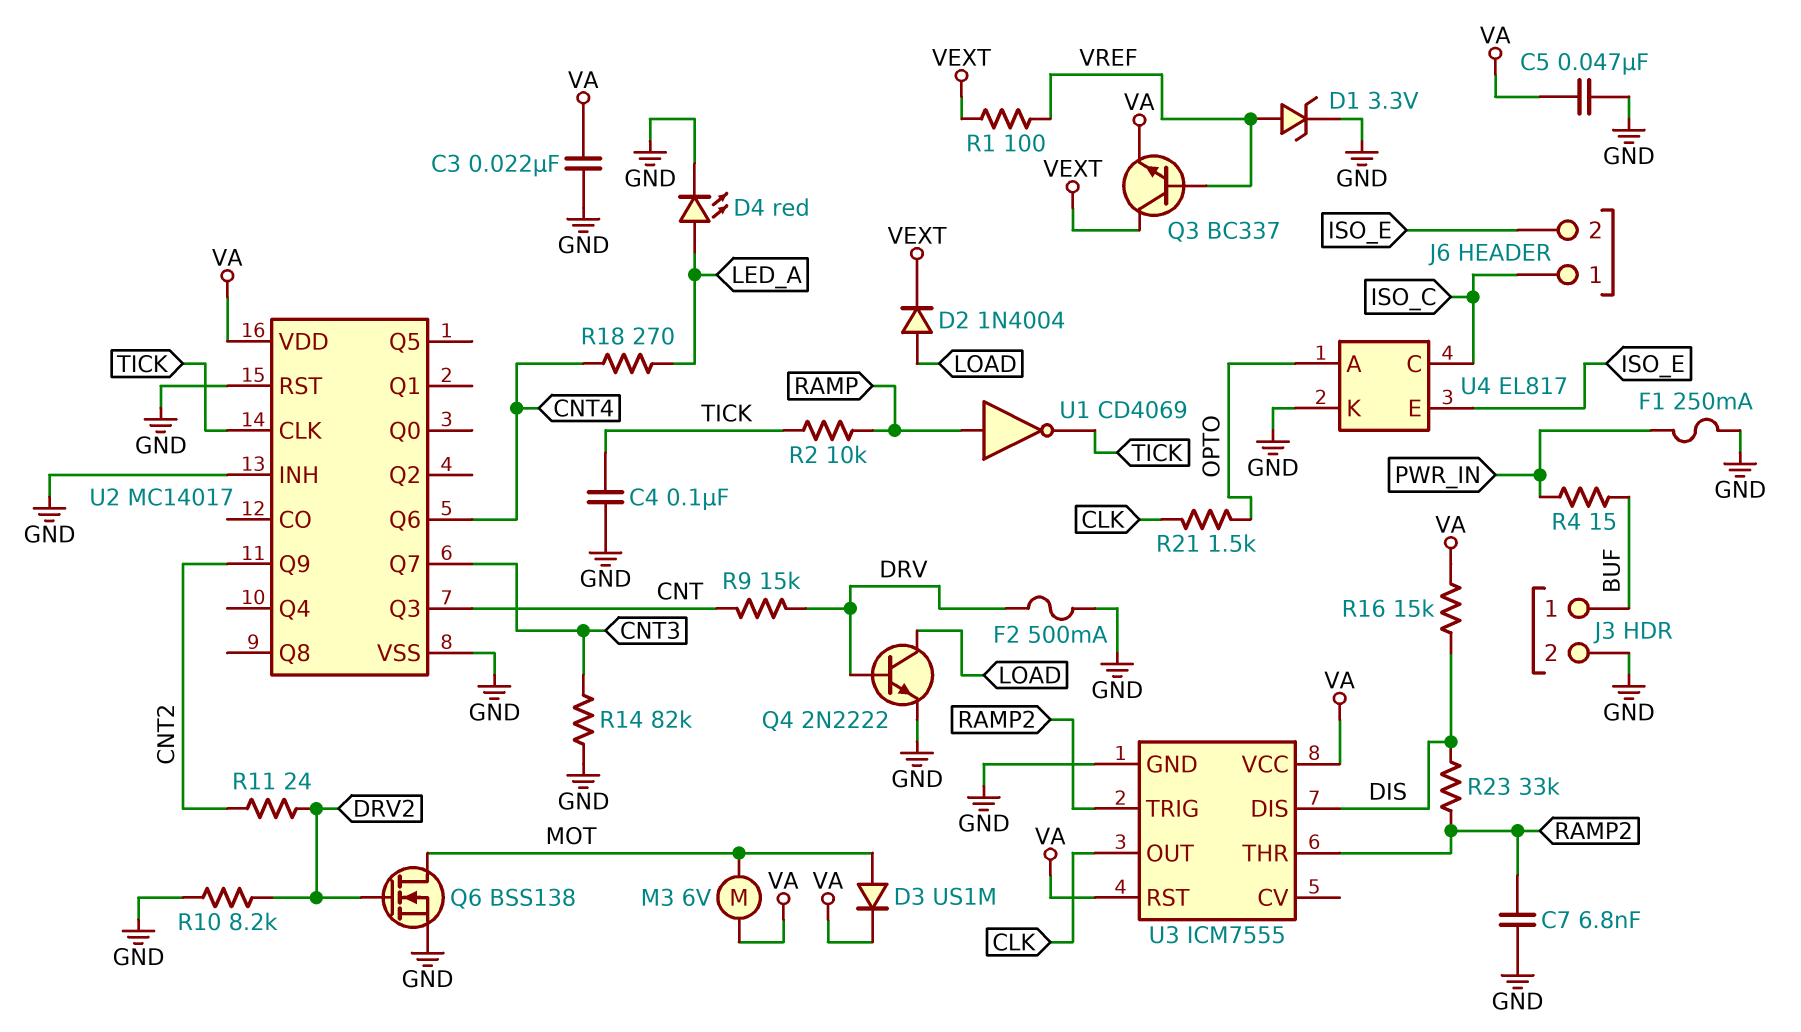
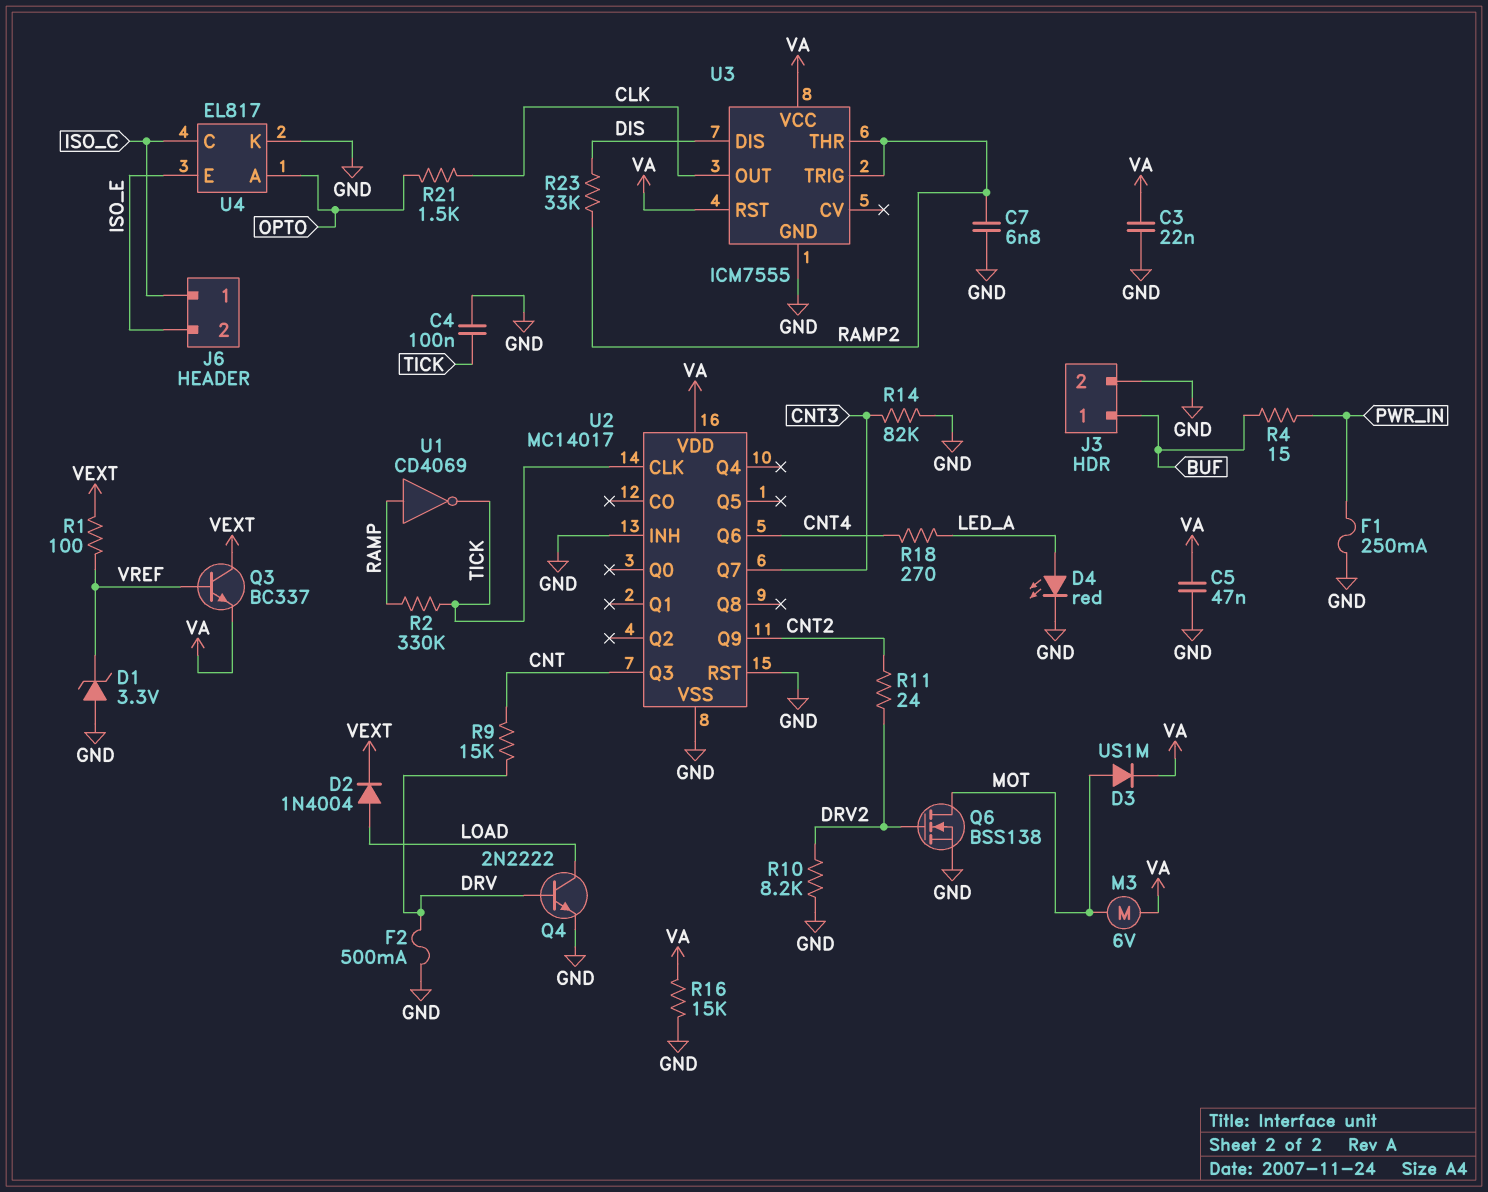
D1: zener 3.3V (A VREF, K GND) -> zener 3.3V (A GND, K VREF)
R2: 10k (RAMP, TICK) -> 330k (RAMP, TICK)
R16: 15k (DIS, VA) -> 15k (GND, VA)

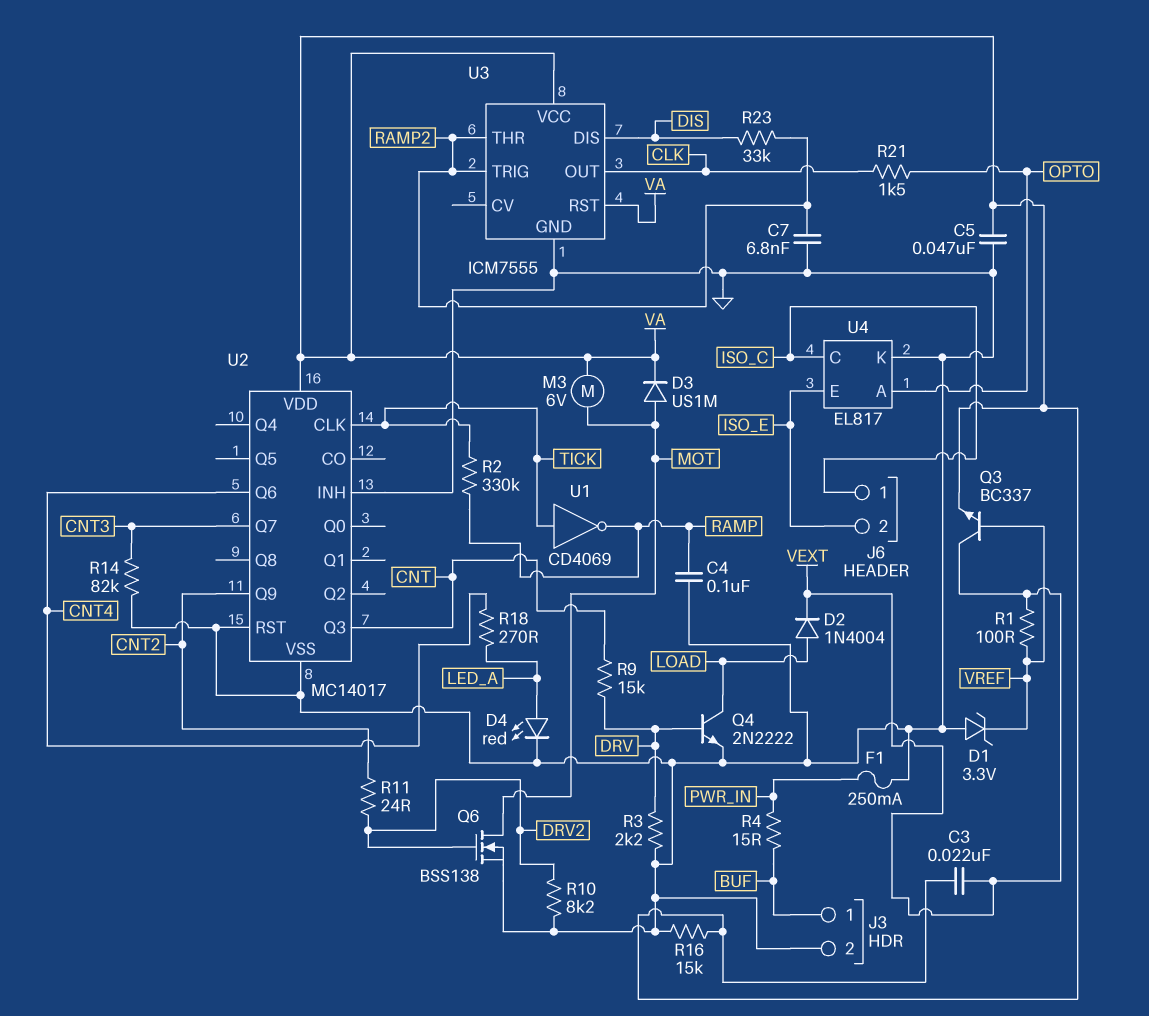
C3: 22nF (GND, VA) -> 22nF (VA, VEXT)
C4: 100nF (GND, TICK) -> 100nF (GND, RAMP)
F2: 500mA (DRV, GND) -> none
R3: none -> 2.2k (DRV, GND)
U1: NOT CD4069 (in RAMP, out TICK) -> NOT CD4069 (in TICK, out RAMP)

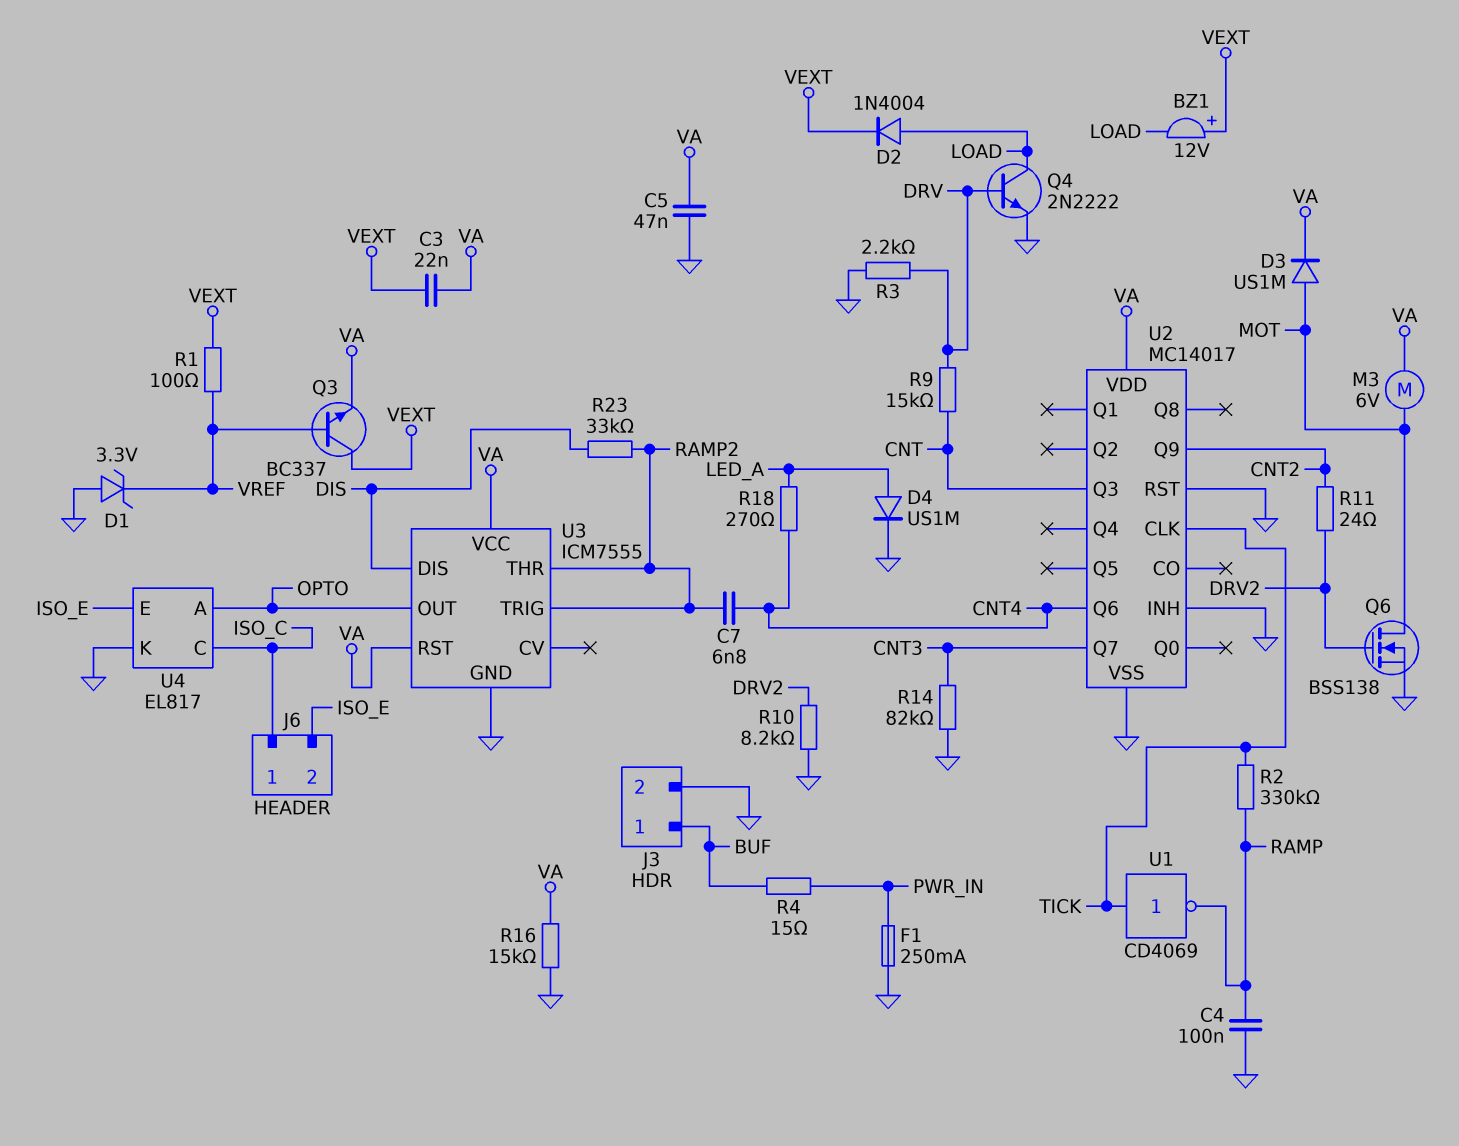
BZ1: none -> buzzer 12V (plus VEXT, minus LOAD)
C7: 6.8nF (GND, RAMP2) -> 6.8nF (CNT4, RAMP2)
D4: LED red (A LED_A, K GND) -> diode US1M (A LED_A, K GND)
R21: 1.5k (CLK, OPTO) -> none
U3 pin OUT: CLK -> OPTO

